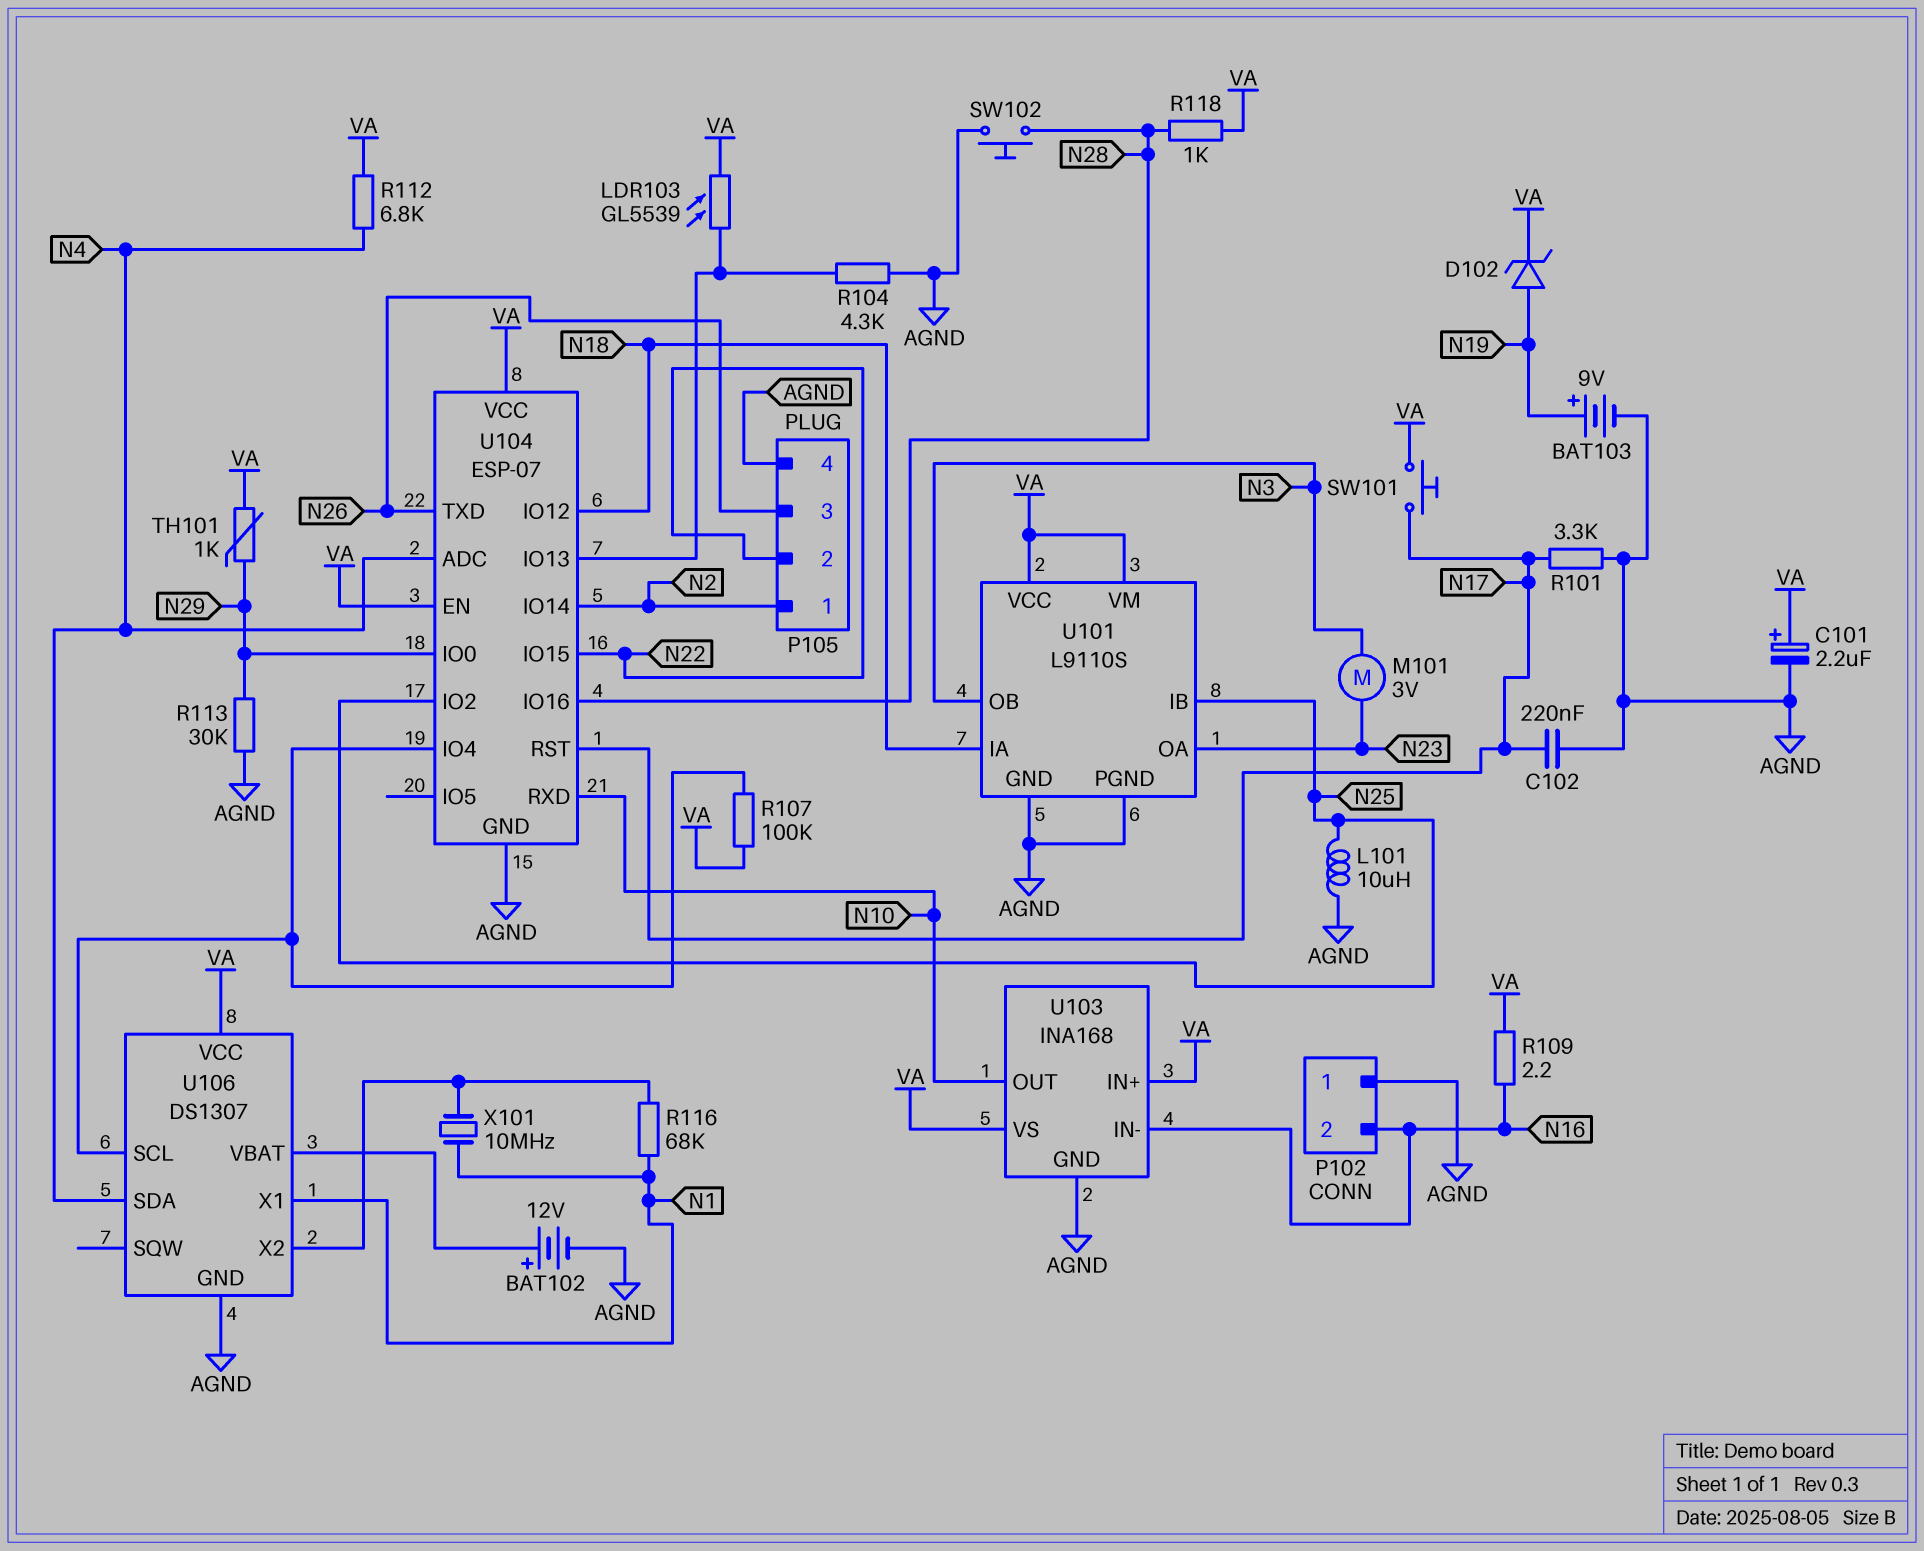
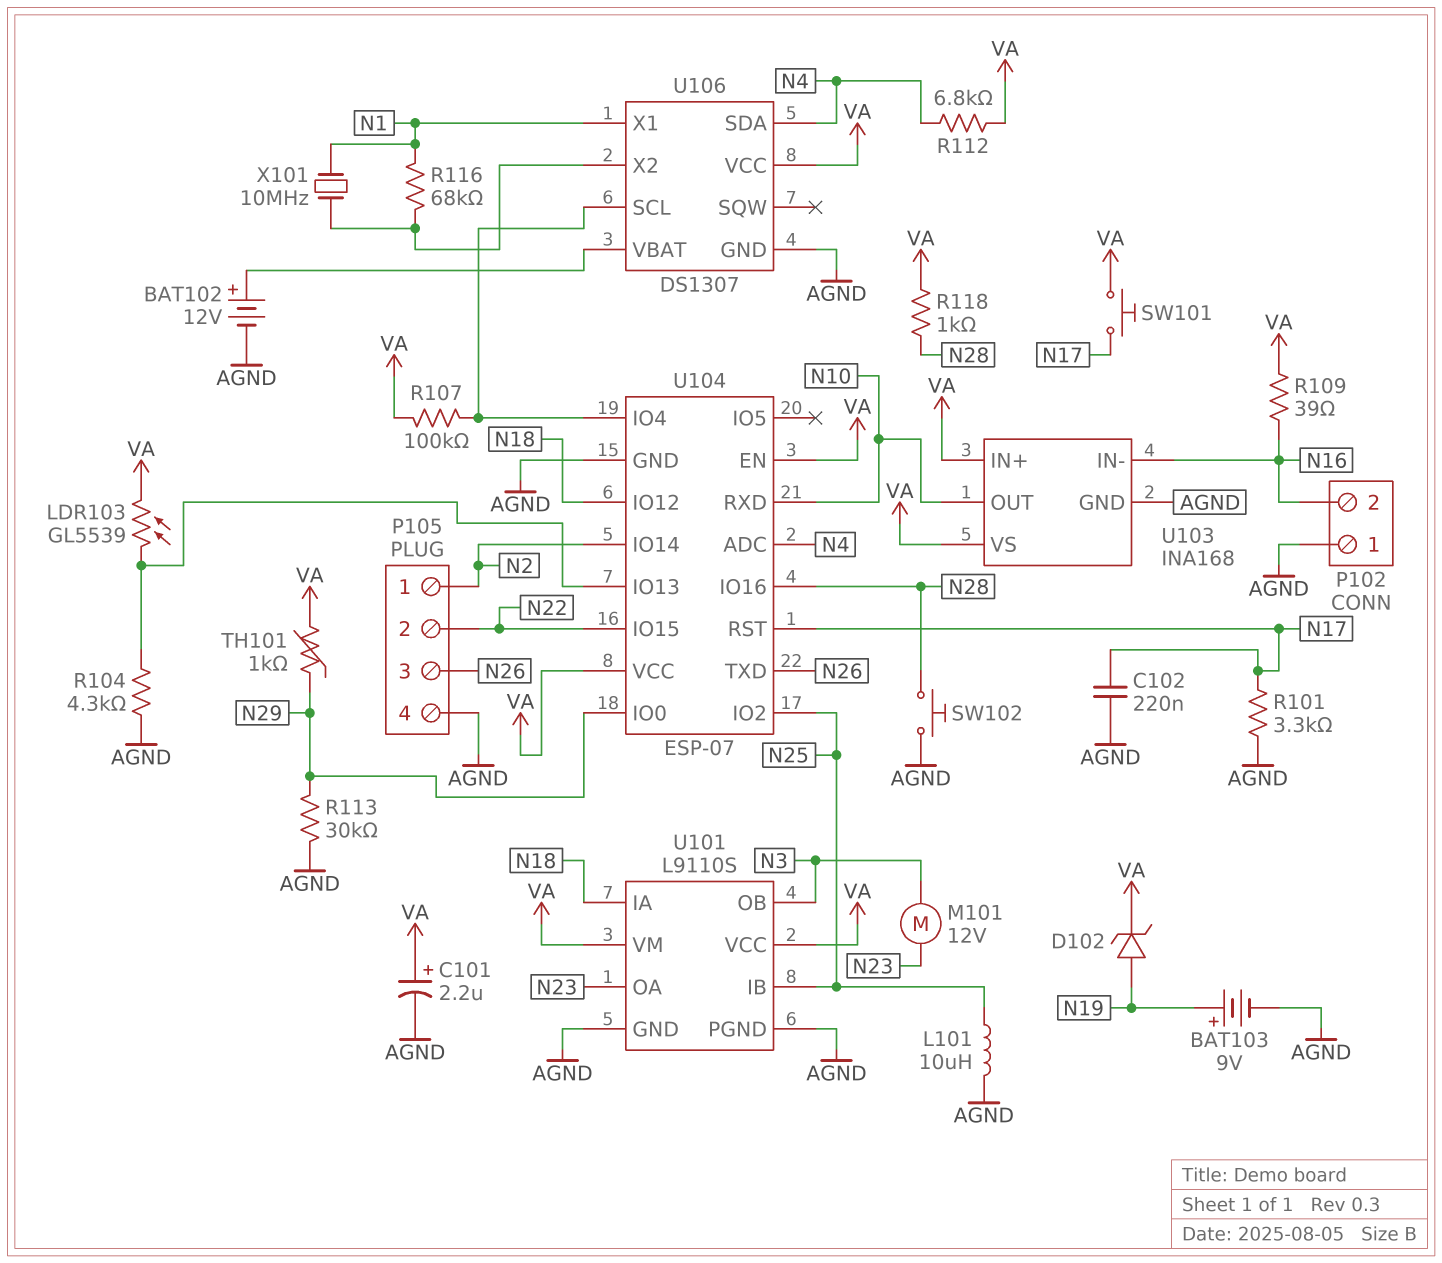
M101: motor 3V (N3, N23) -> motor 12V (N3, N23)
R109: 2.2 (N16, VA) -> 39 (N16, VA)

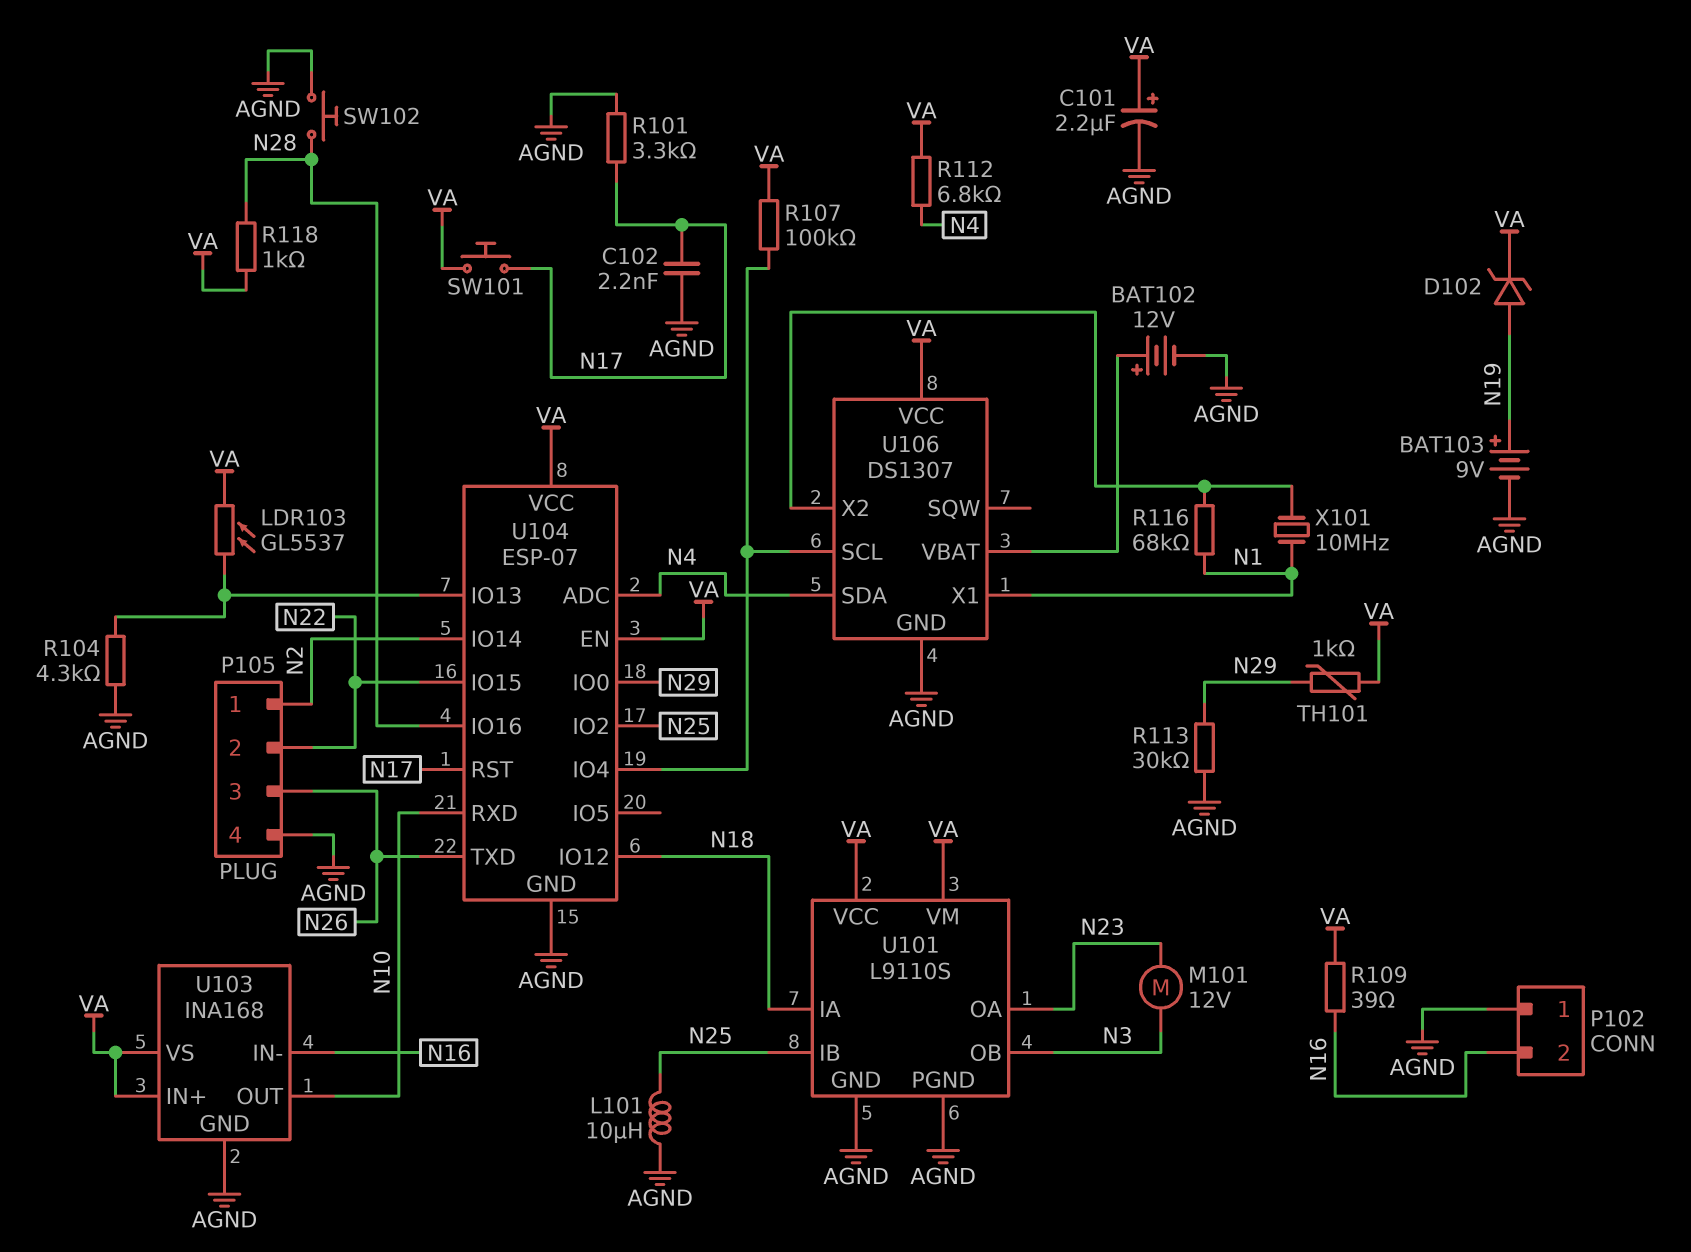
C102: 220nF (AGND, N17) -> 2.2nF (AGND, N17)
LDR103: GL5539 (U104/IO13, VA) -> GL5537 (U104/IO13, VA)

